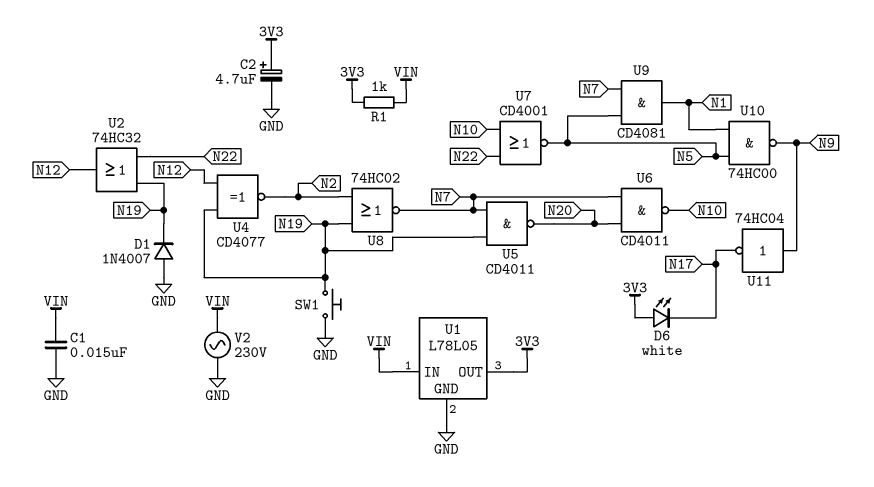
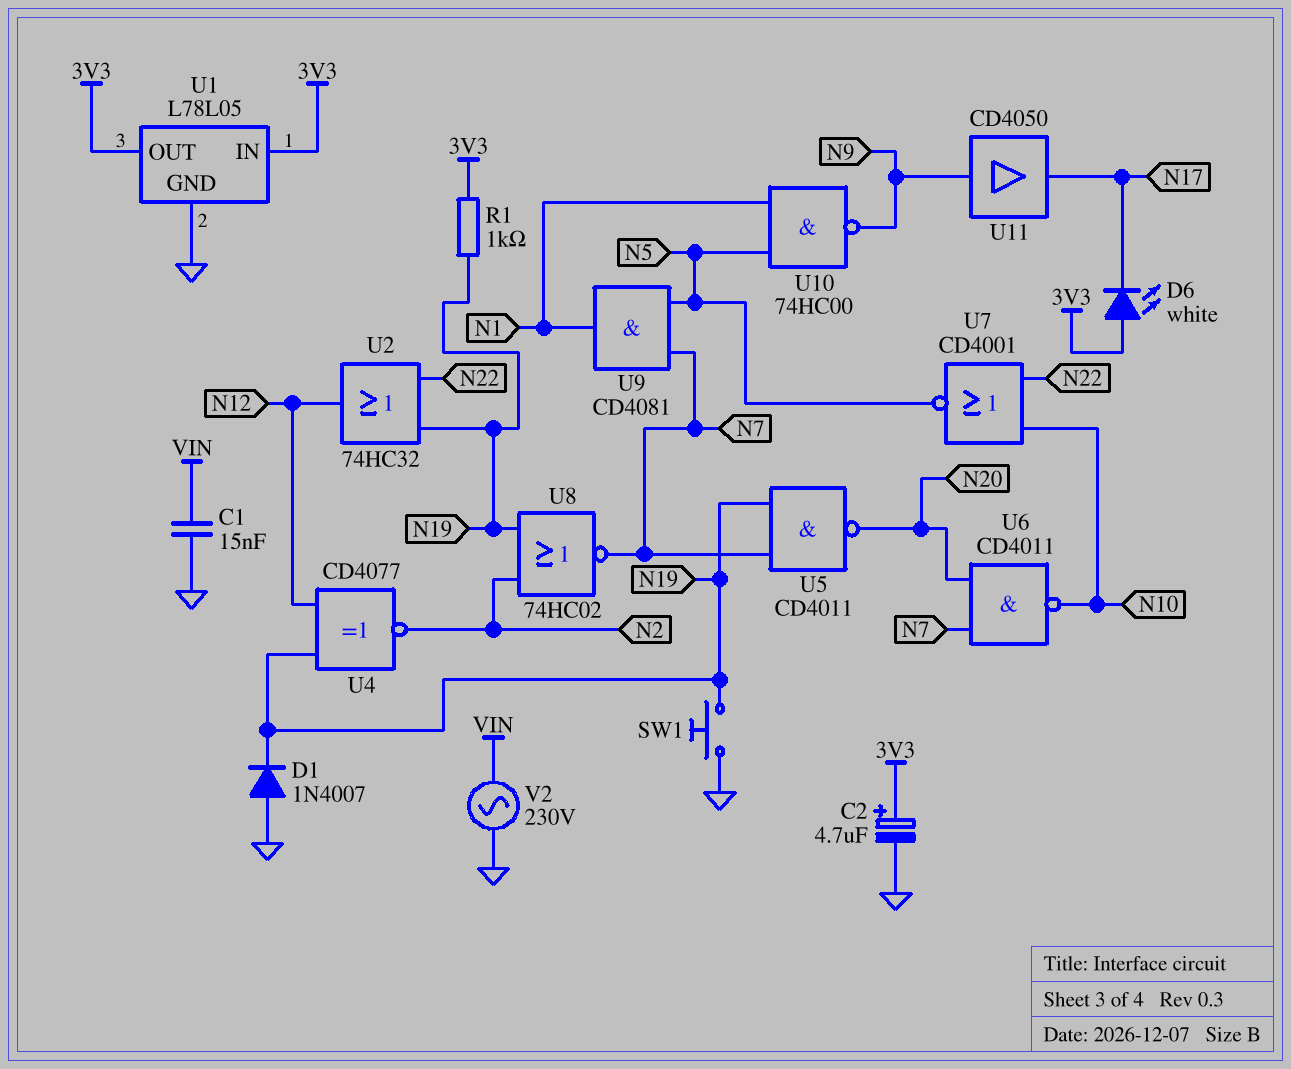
R1: 1k (3V3, VIN) -> 1k (3V3, N19)
U1 pin IN: VIN -> 3V3
U11: NOT 74HC04 (in N9, out N17) -> buffer CD4050 (in N9, out N17)

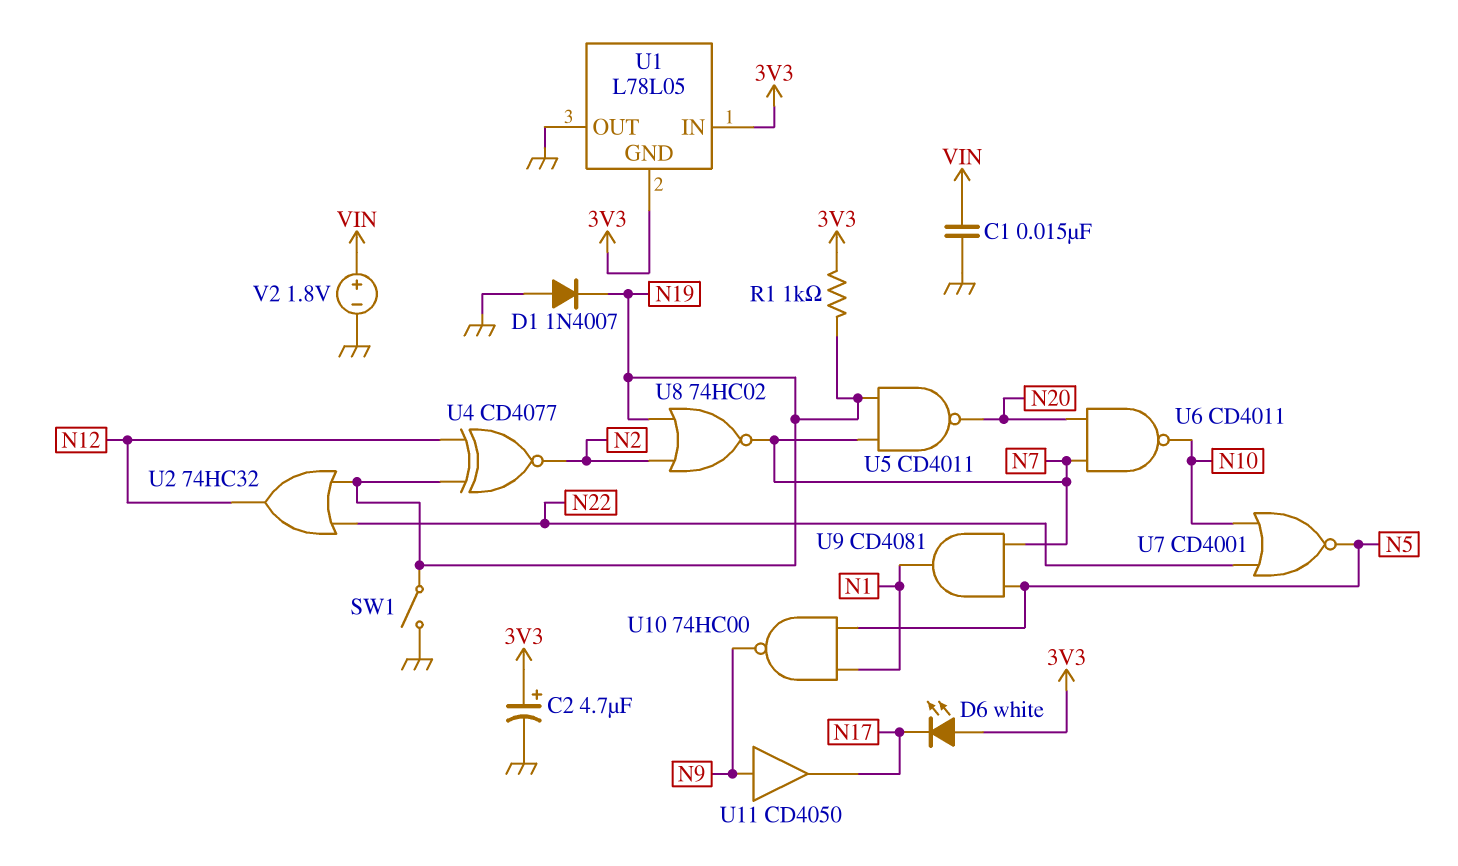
SW1: button (GND, N19) -> switch (GND, N19)
U1 pin GND: GND -> 3V3
U1 pin OUT: 3V3 -> GND
V2: AC 230V (GND, VIN) -> 1.8V (plus VIN, minus GND)

